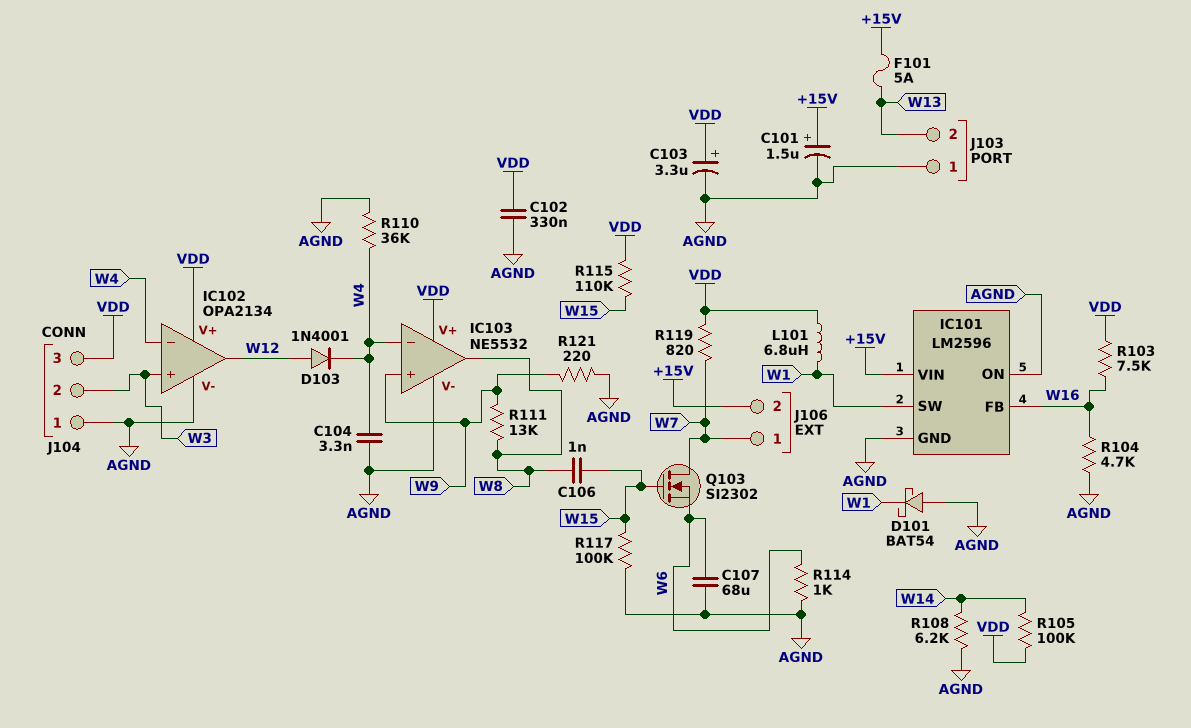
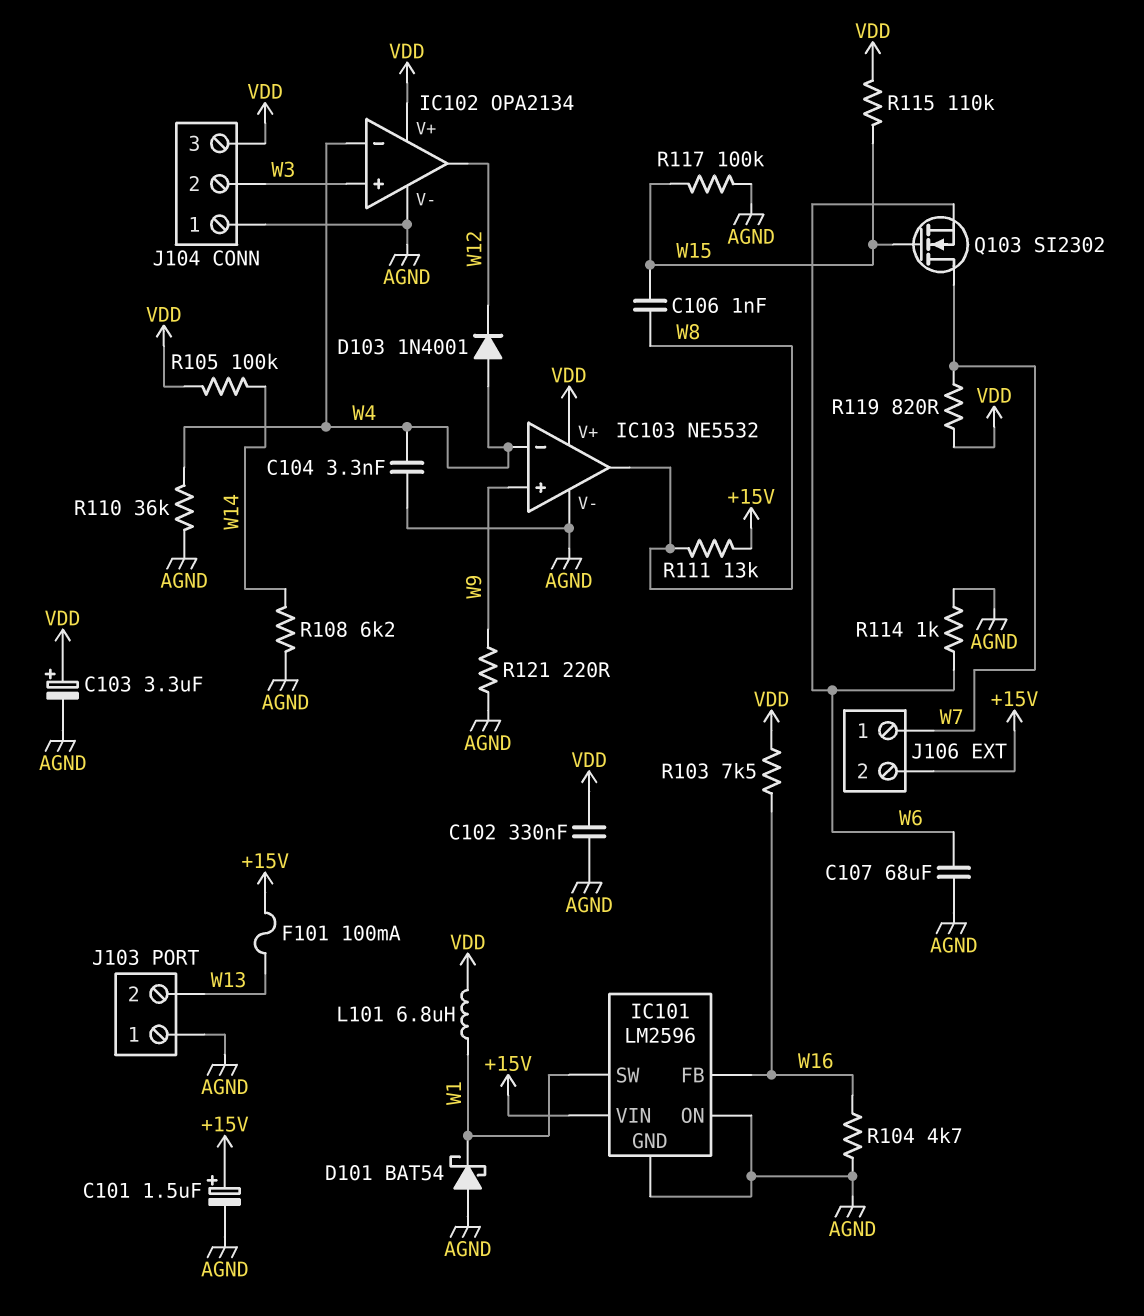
D103: diode 1N4001 (A W12, K W4) -> diode 1N4001 (A W4, K W12)
F101: 5A (+15V, W13) -> 100mA (+15V, W13)
R111: 13k (W8, W9) -> 13k (+15V, W8)

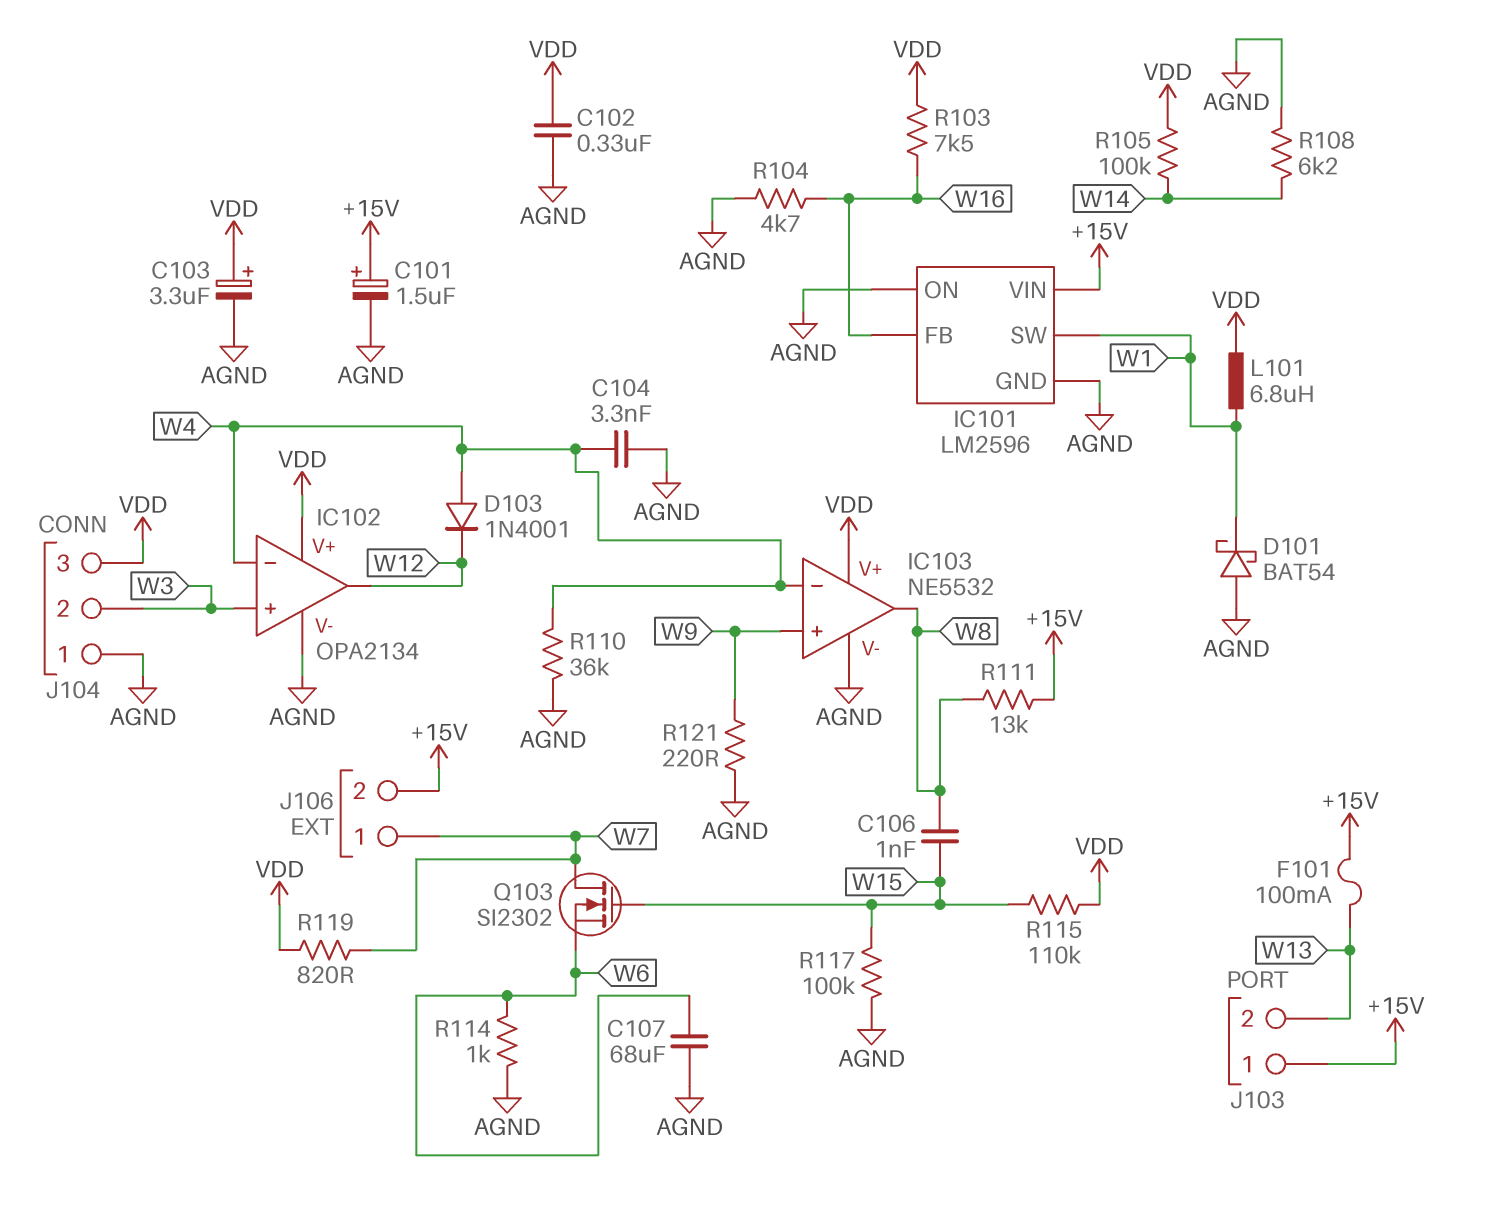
J103 pin 1: AGND -> +15V

